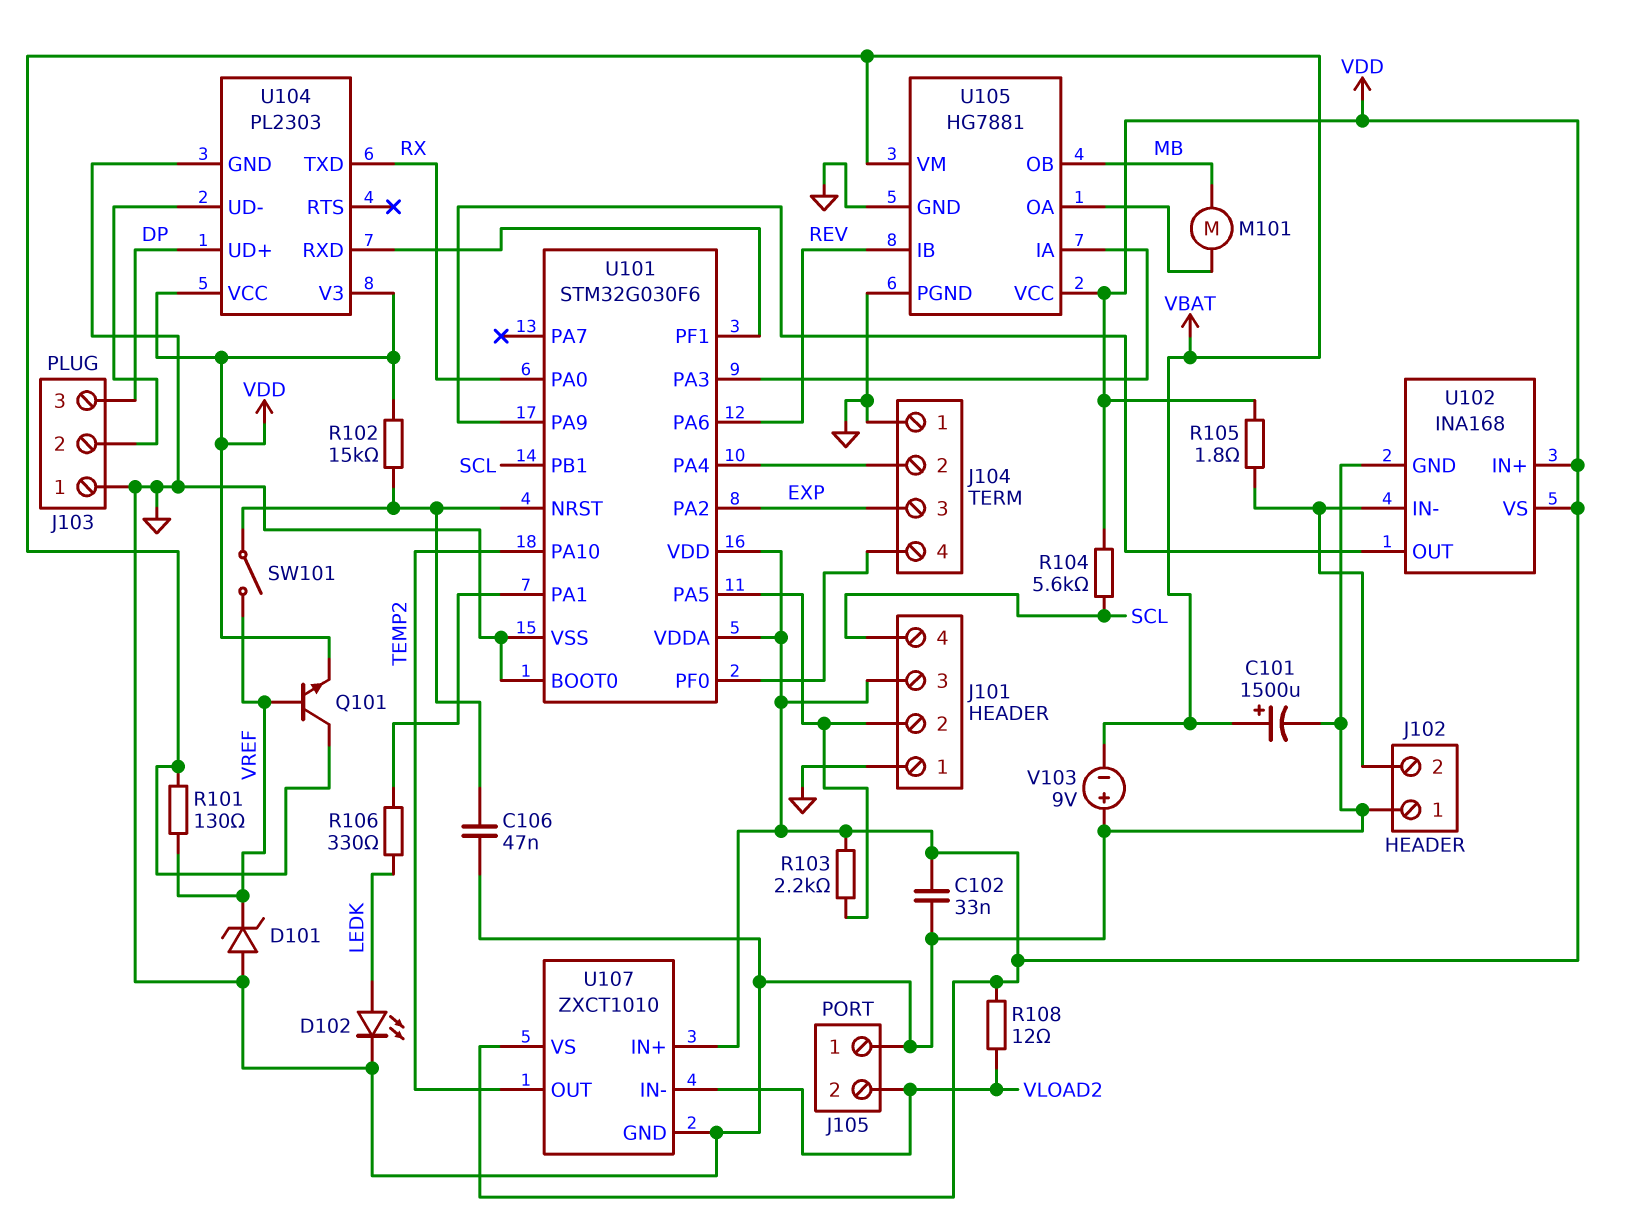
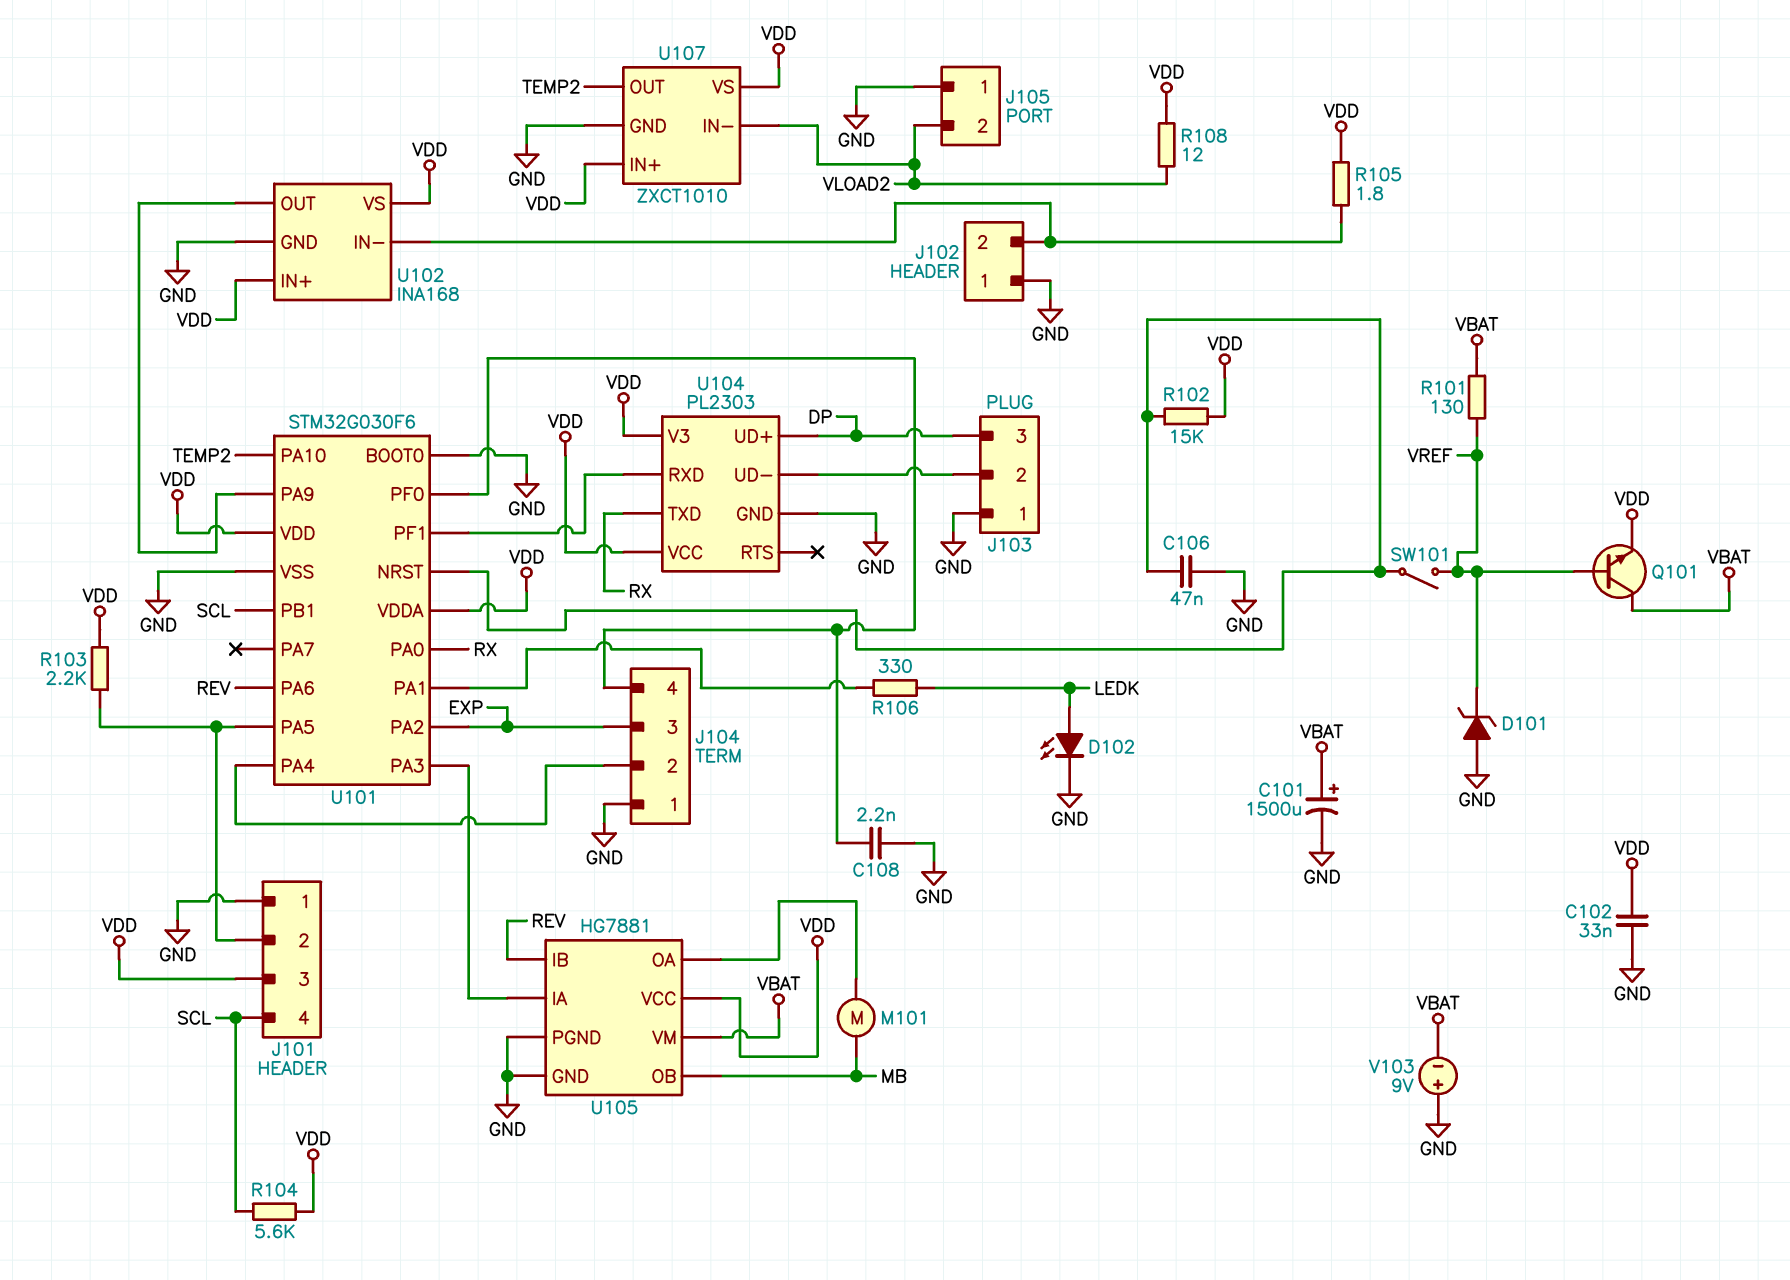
C108: none -> 2.2nF (GND, J104/4)

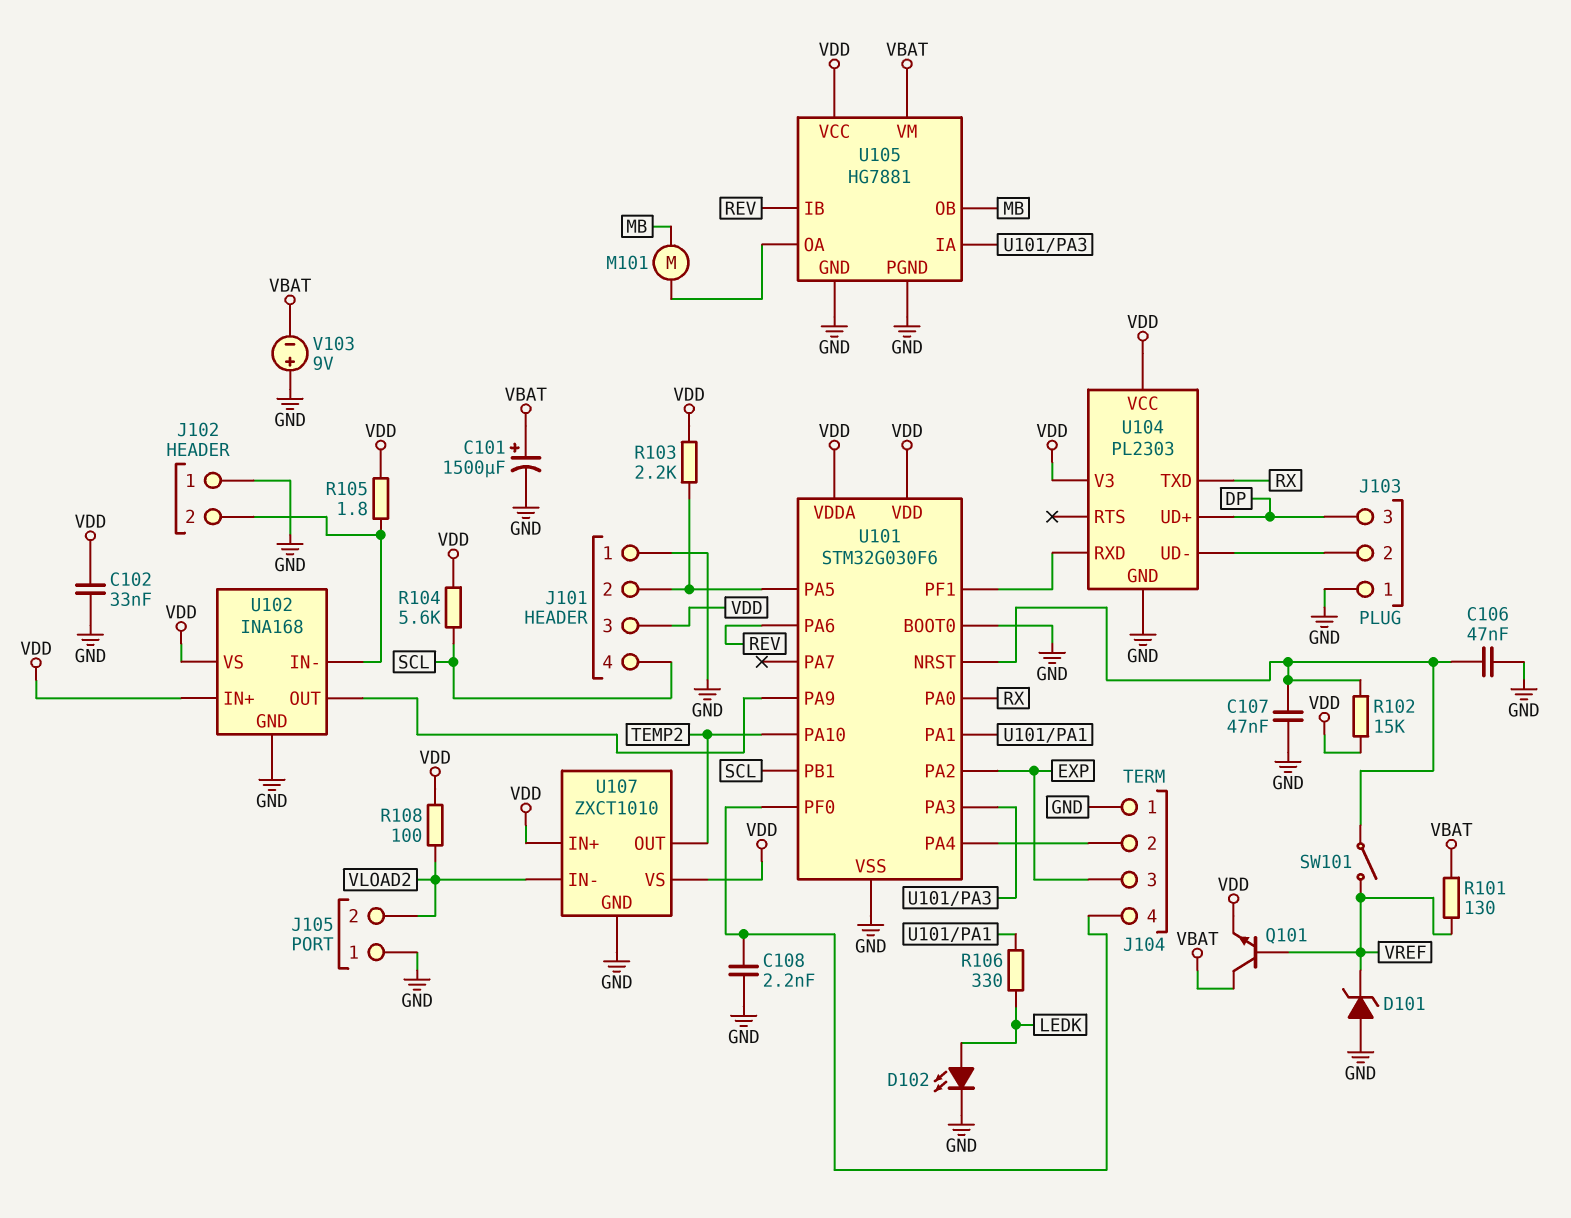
C107: none -> 47nF (GND, U101/NRST)
R108: 12 (VDD, VLOAD2) -> 100 (VDD, VLOAD2)

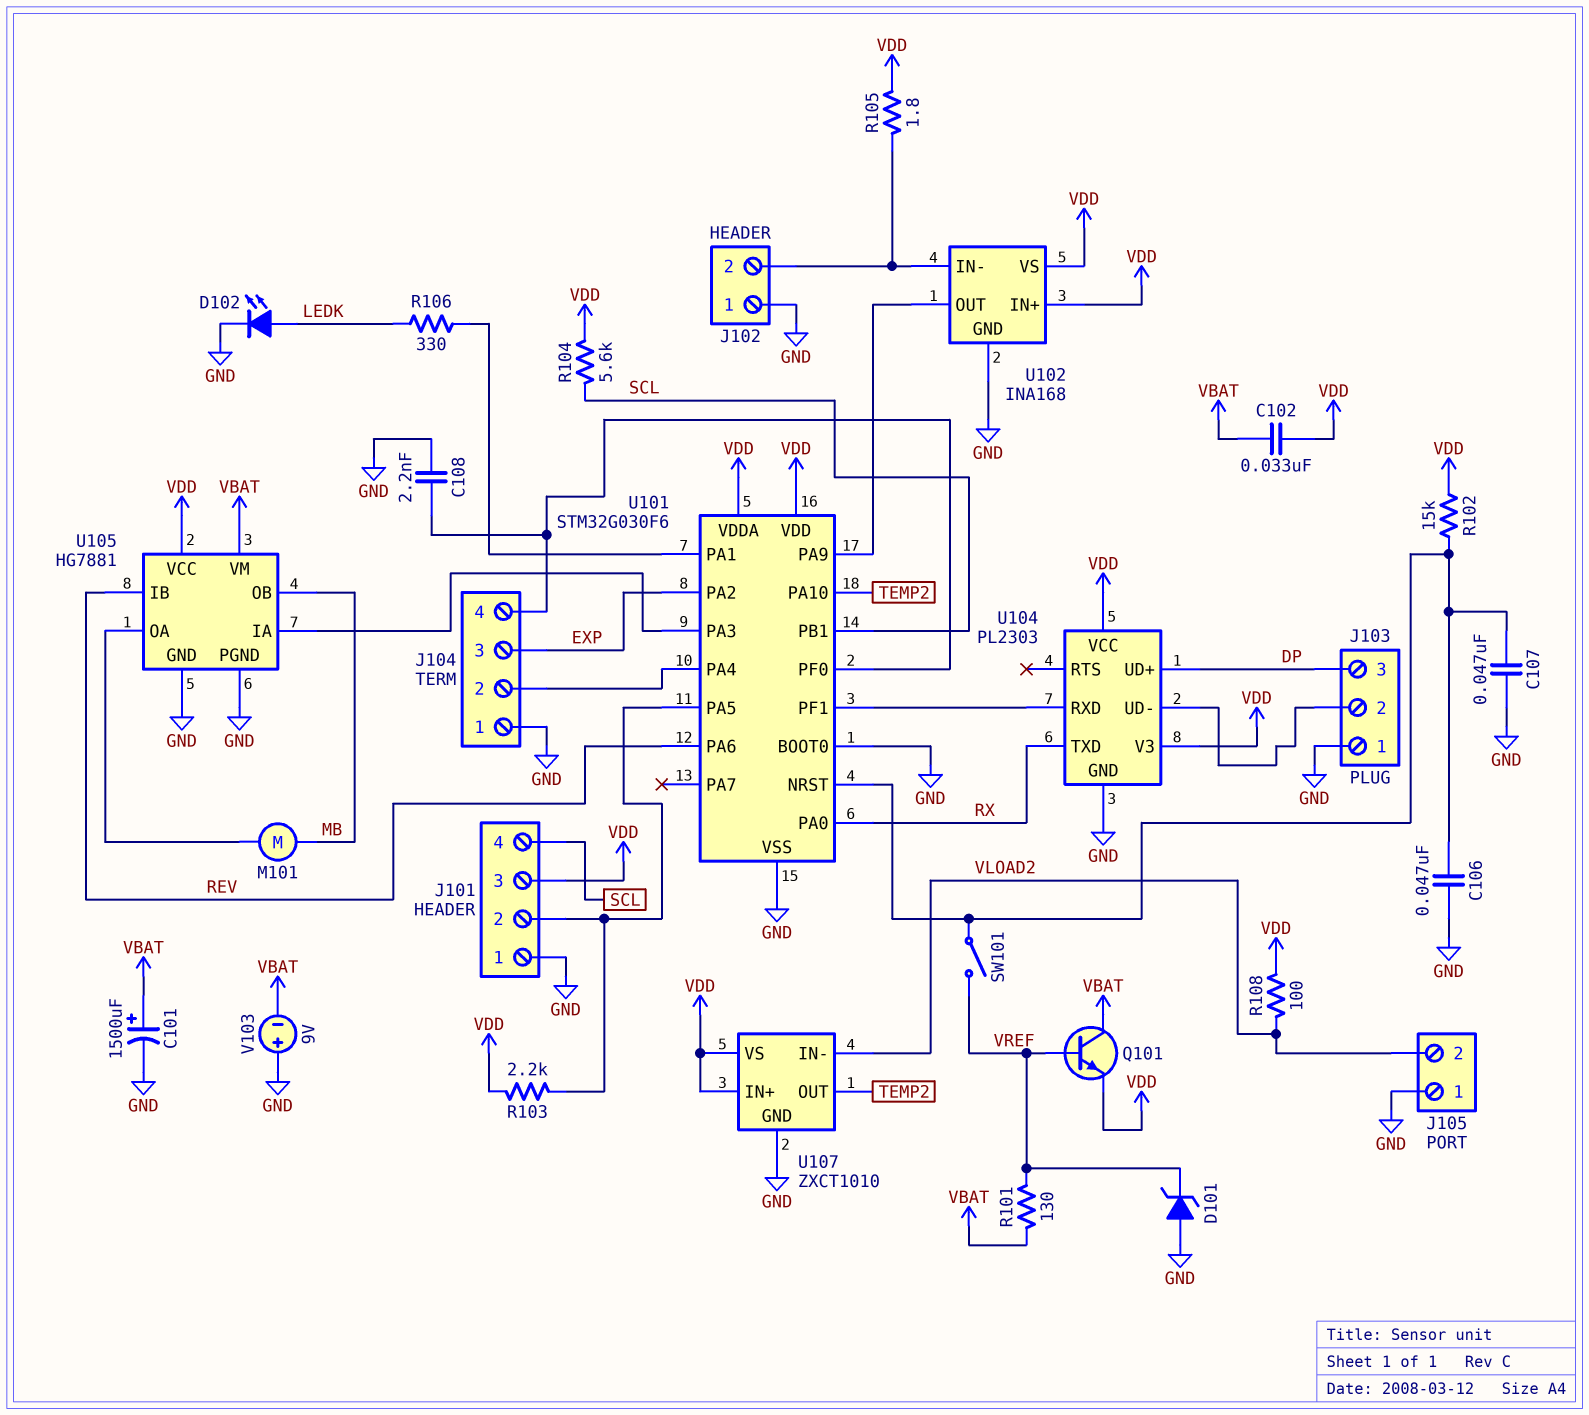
C102: 33nF (GND, VDD) -> 33nF (VBAT, VDD)

